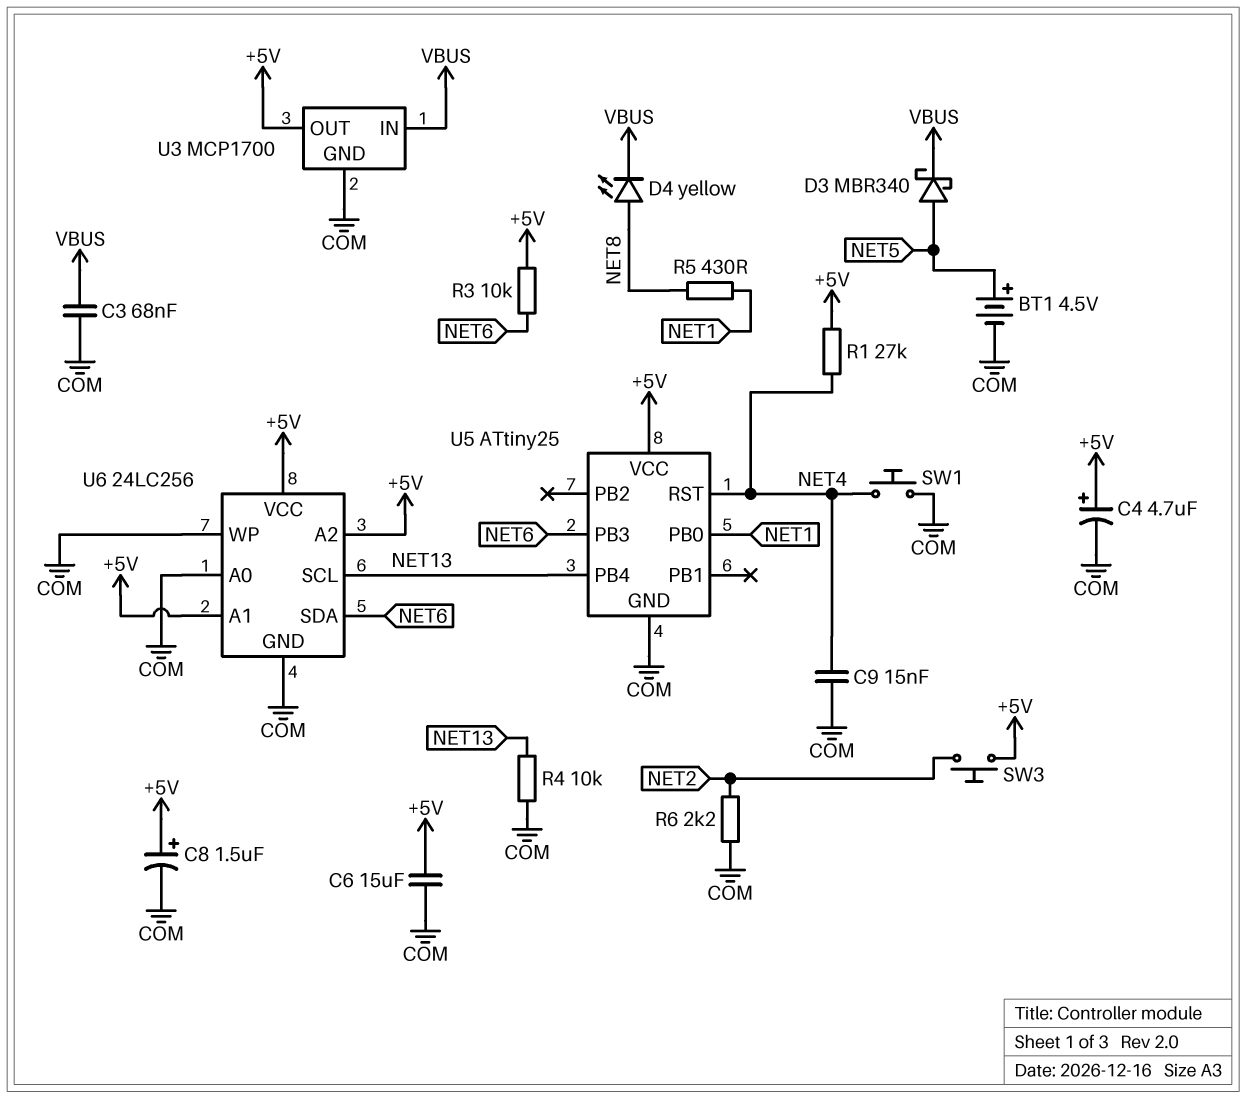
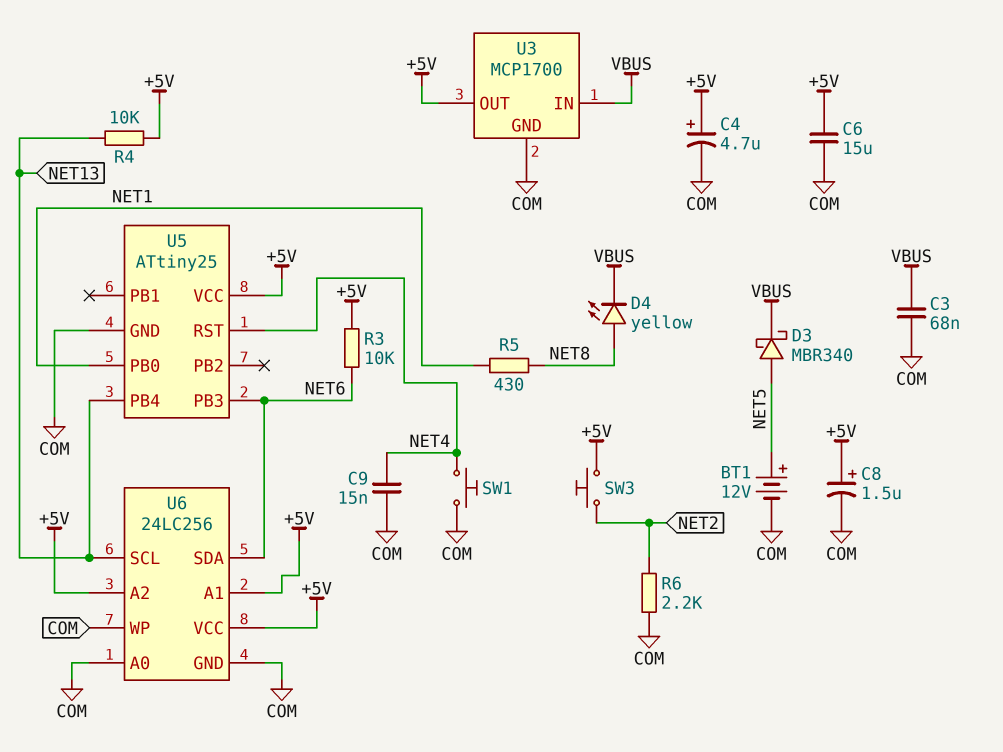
BT1: 4.5V (plus NET5, minus COM) -> 12V (plus NET5, minus COM)
R1: 27k (+5V, NET4) -> none
R4: 10k (COM, NET13) -> 10k (+5V, NET13)

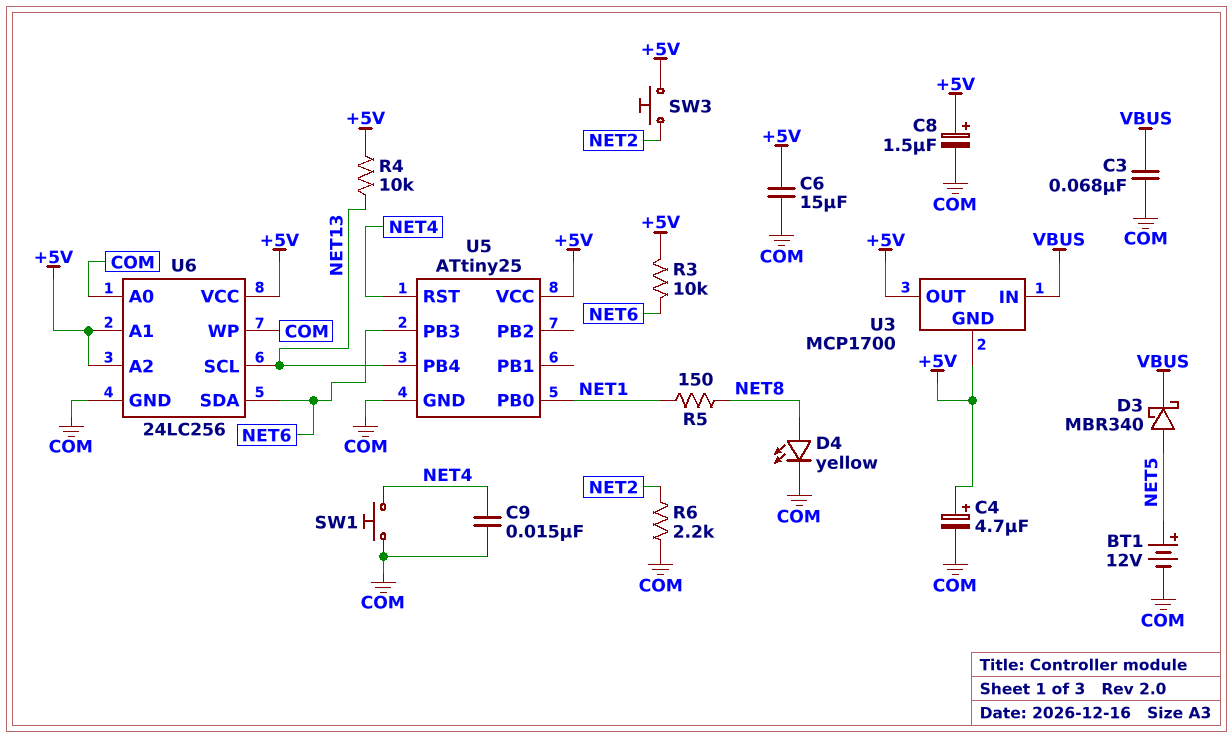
D4: LED yellow (A NET8, K VBUS) -> LED yellow (A NET8, K COM)
R5: 430 (NET1, NET8) -> 150 (NET1, NET8)
U3 pin GND: COM -> +5V

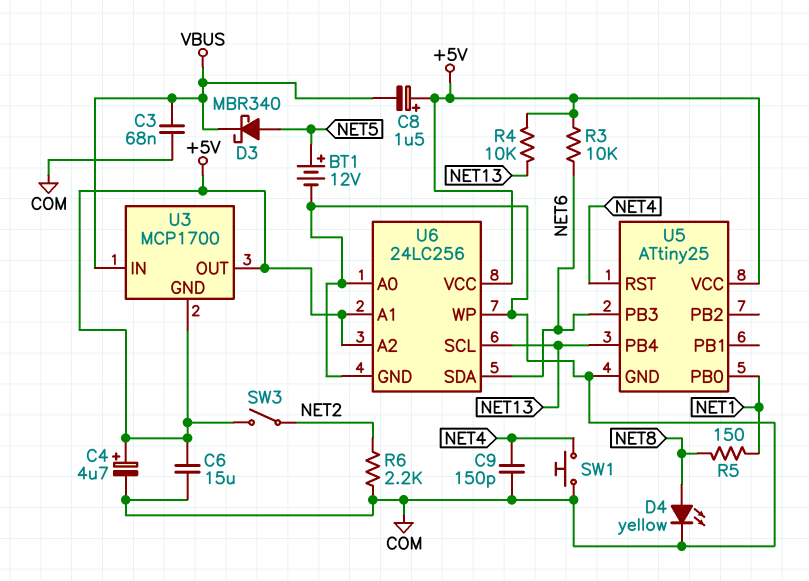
C8: 1.5uF (plus +5V, minus COM) -> 1.5uF (plus +5V, minus VBUS)
C9: 15nF (COM, NET4) -> 150pF (COM, NET4)
SW3: button (+5V, NET2) -> switch (+5V, NET2)

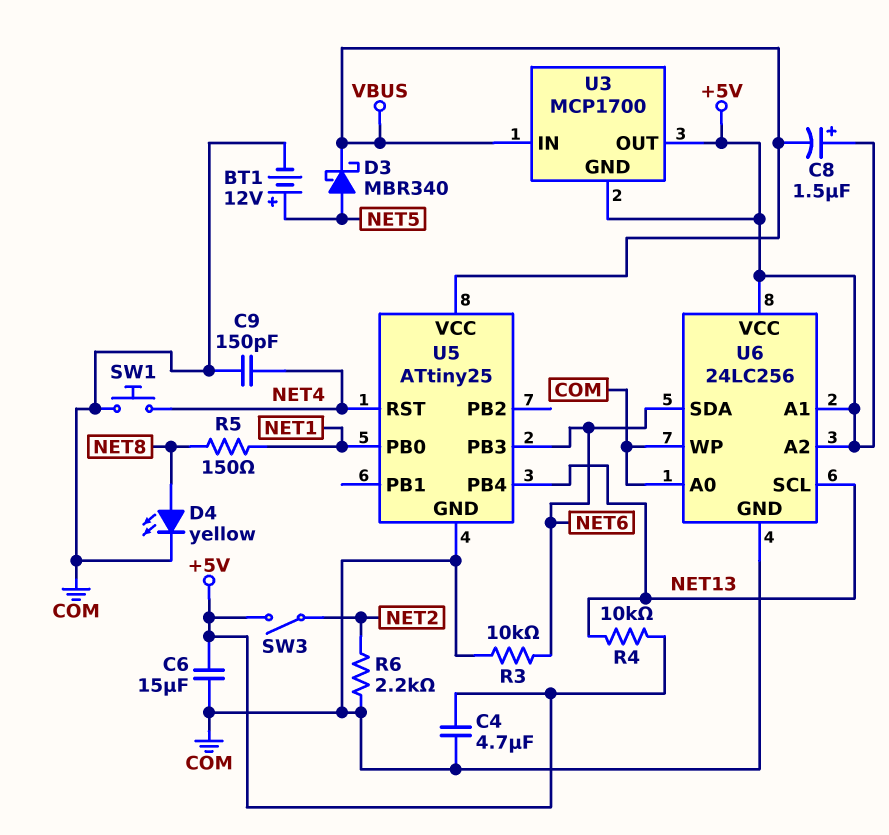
C3: 68nF (COM, VBUS) -> none
C4: 4.7uF (plus +5V, minus COM) -> 4.7uF (+5V, COM)
R3: 10k (+5V, NET6) -> 10k (COM, NET6)
U5 pin VCC: +5V -> VBUS

